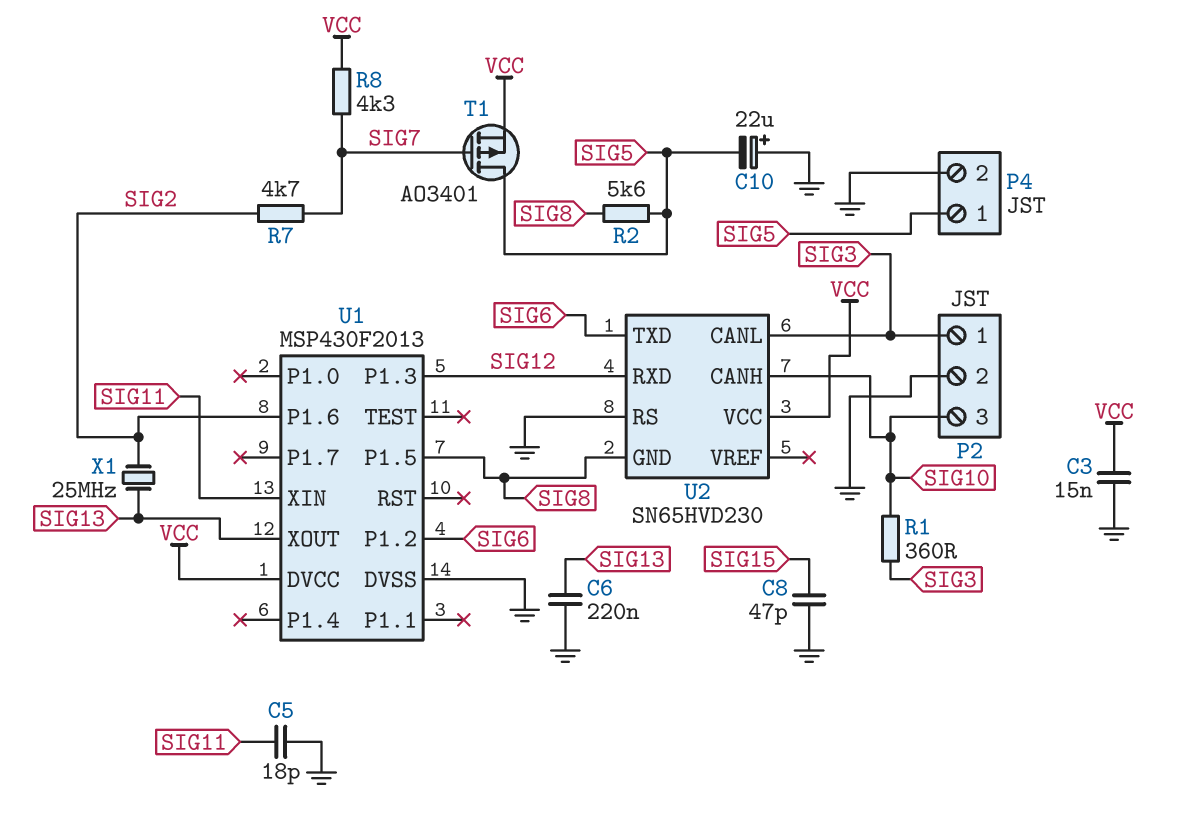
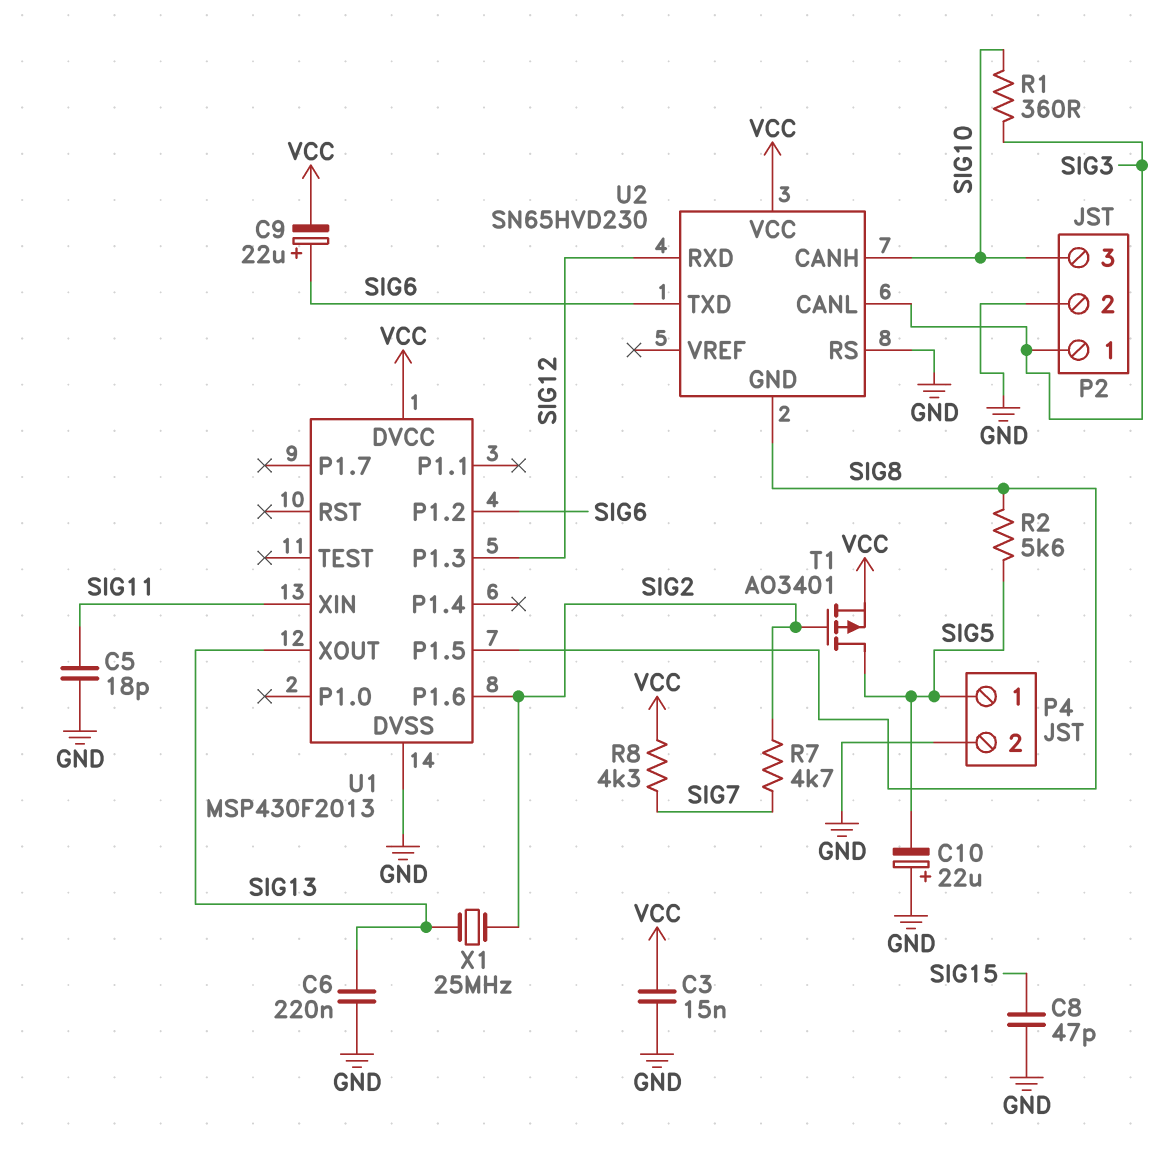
C9: none -> 22uF (plus SIG6, minus VCC)
T1: PMOS AO3401 (G SIG7, D SIG5, S VCC) -> PMOS AO3401 (G SIG2, D SIG5, S VCC)

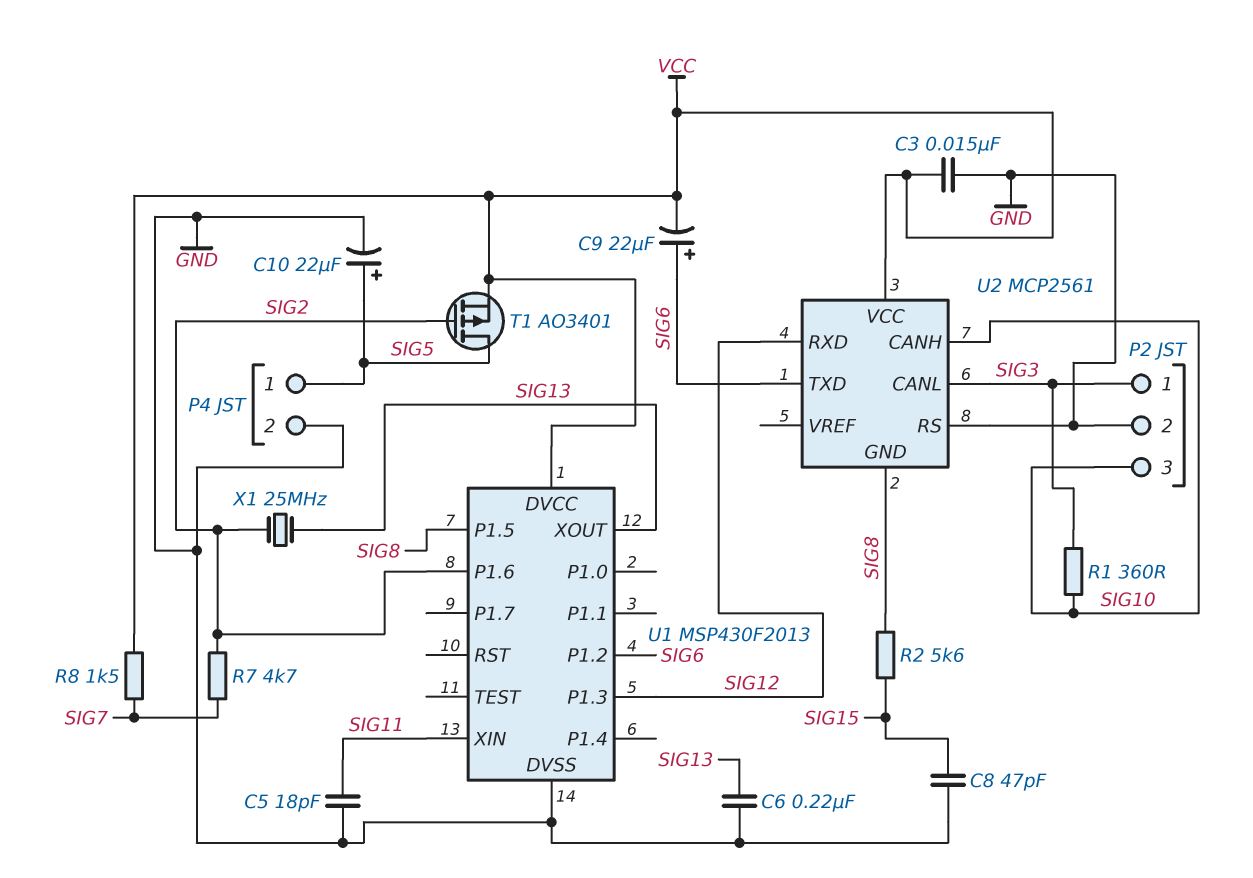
C10: 22uF (plus GND, minus SIG5) -> 22uF (plus SIG5, minus GND)
R2: 5.6k (SIG5, SIG8) -> 5.6k (SIG8, SIG15)
R8: 4.3k (SIG7, VCC) -> 1.5k (SIG7, VCC)
U2: SN65HVD230 -> MCP2561

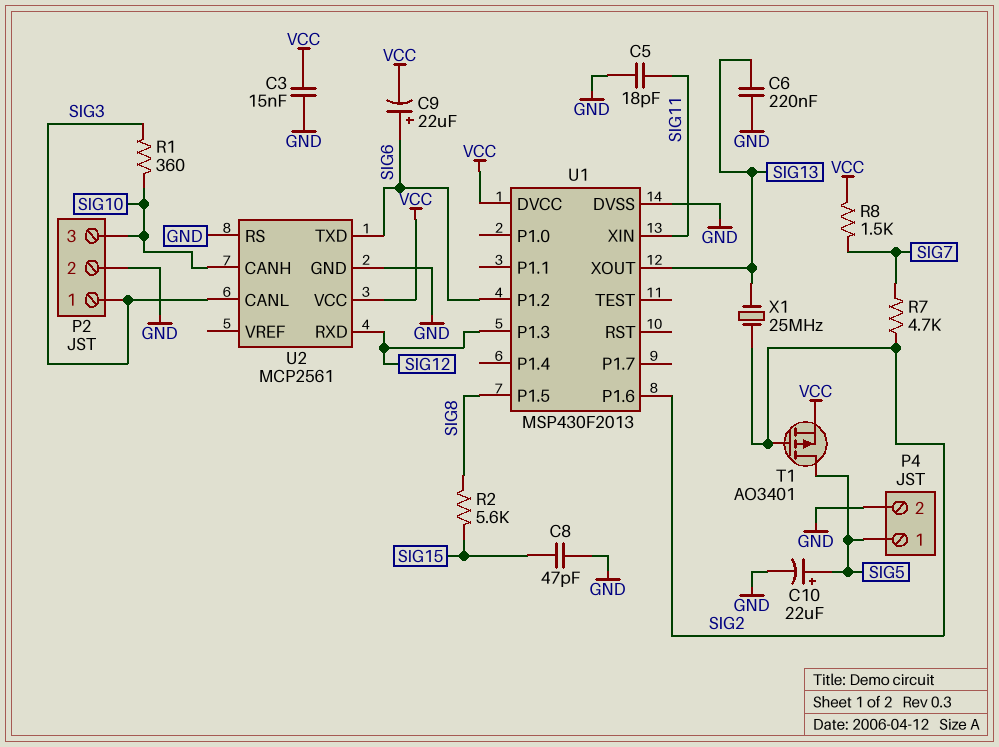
U2 pin GND: SIG8 -> GND

